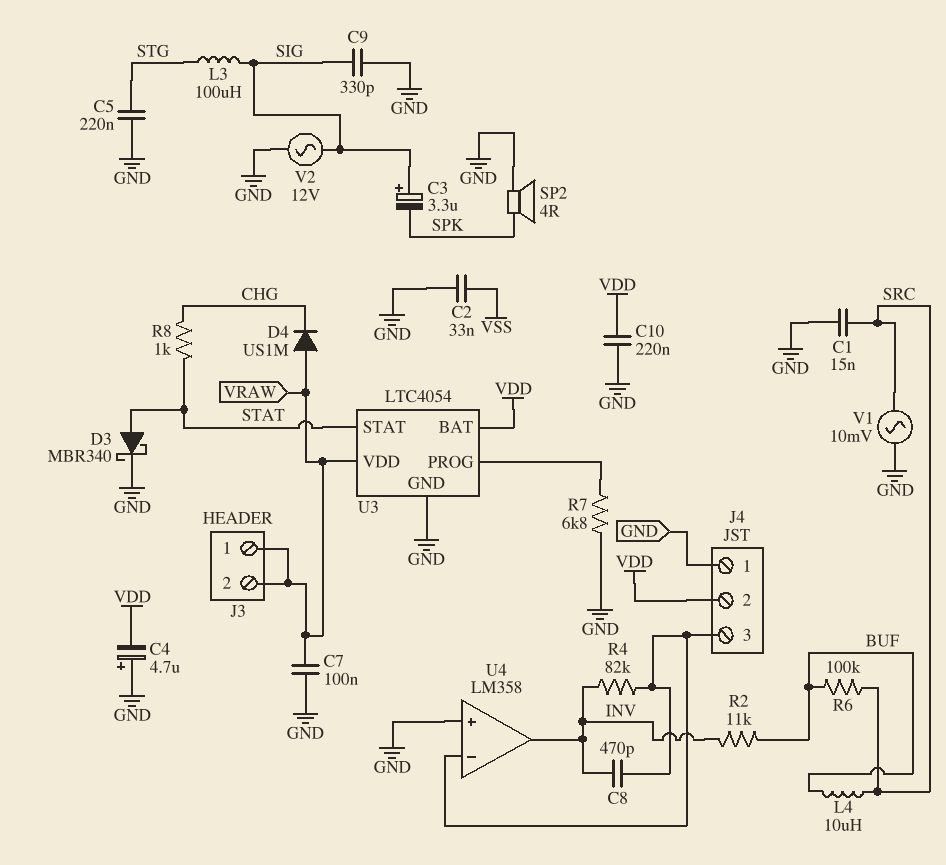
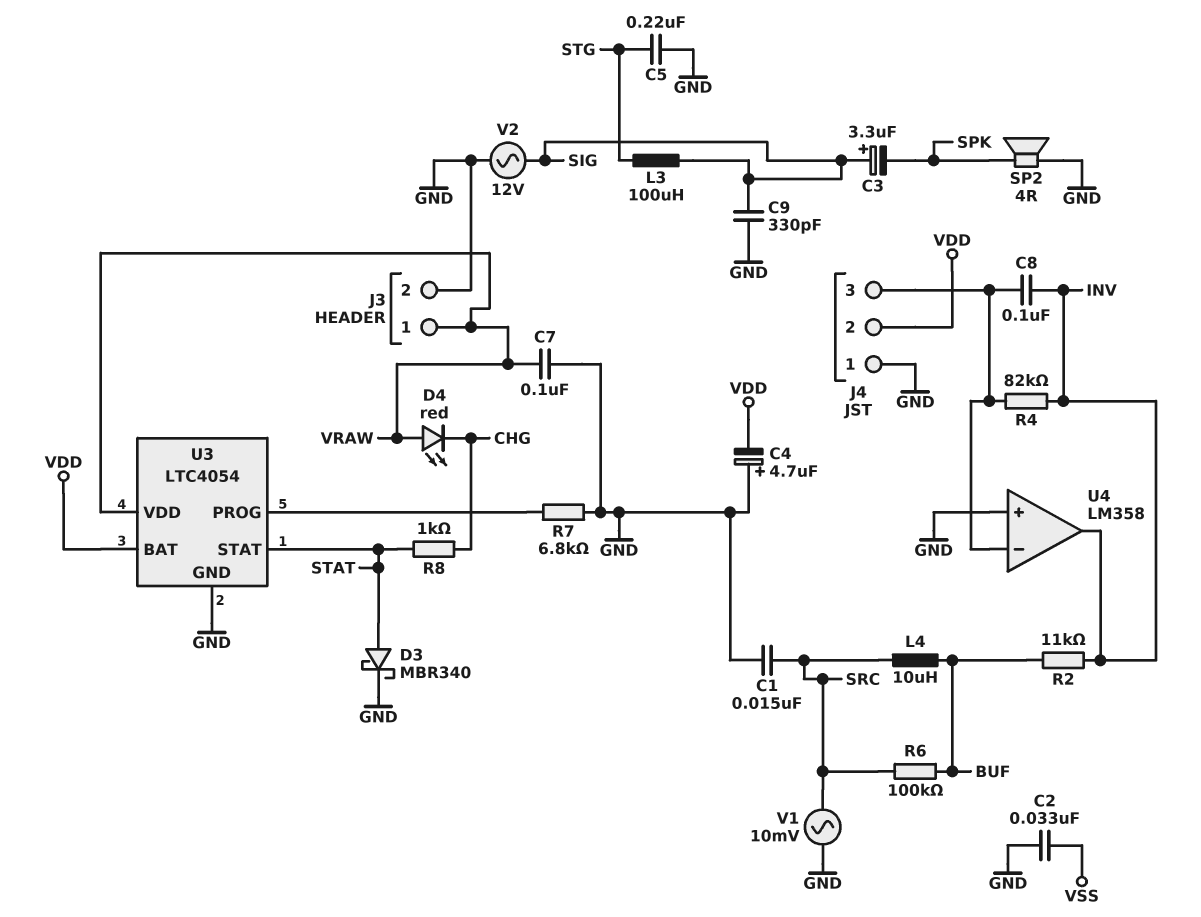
C8: 470pF (INV, J4/3) -> 100nF (INV, J4/3)
C10: 220nF (GND, VDD) -> none
D4: diode US1M (A VRAW, K CHG) -> LED red (A VRAW, K CHG)
J3 pin 2: VRAW -> GND

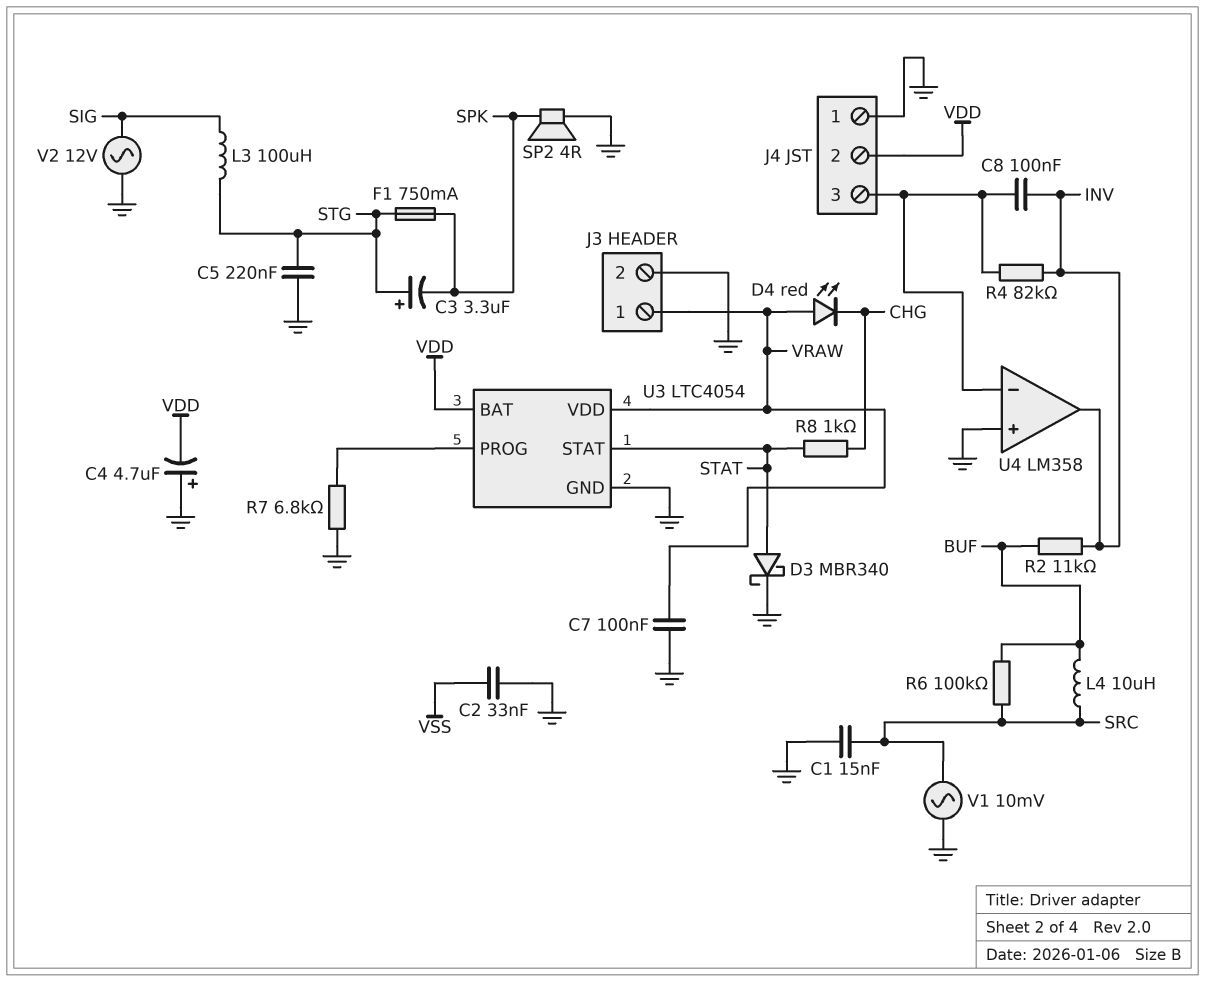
C3: 3.3uF (plus SIG, minus SPK) -> 3.3uF (plus STG, minus SPK)
C9: 330pF (GND, SIG) -> none
F1: none -> 750mA (SPK, STG)

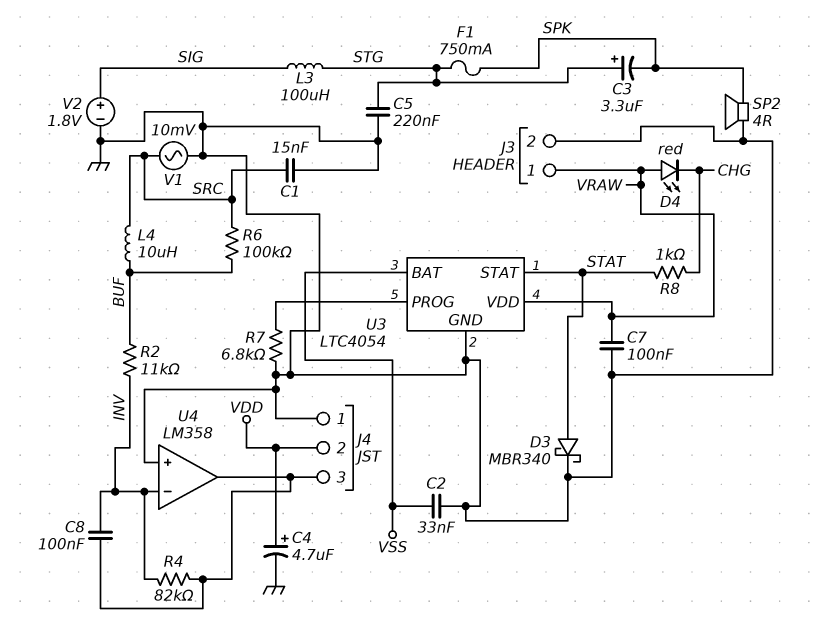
C4: 4.7uF (plus GND, minus VDD) -> 4.7uF (plus VDD, minus GND)
U3 pin BAT: VDD -> VSS
U4 pin in-: J4/3 -> INV
U4 pin out: INV -> J4/3
V2: AC 12V (GND, SIG) -> 1.8V (plus SIG, minus GND)

